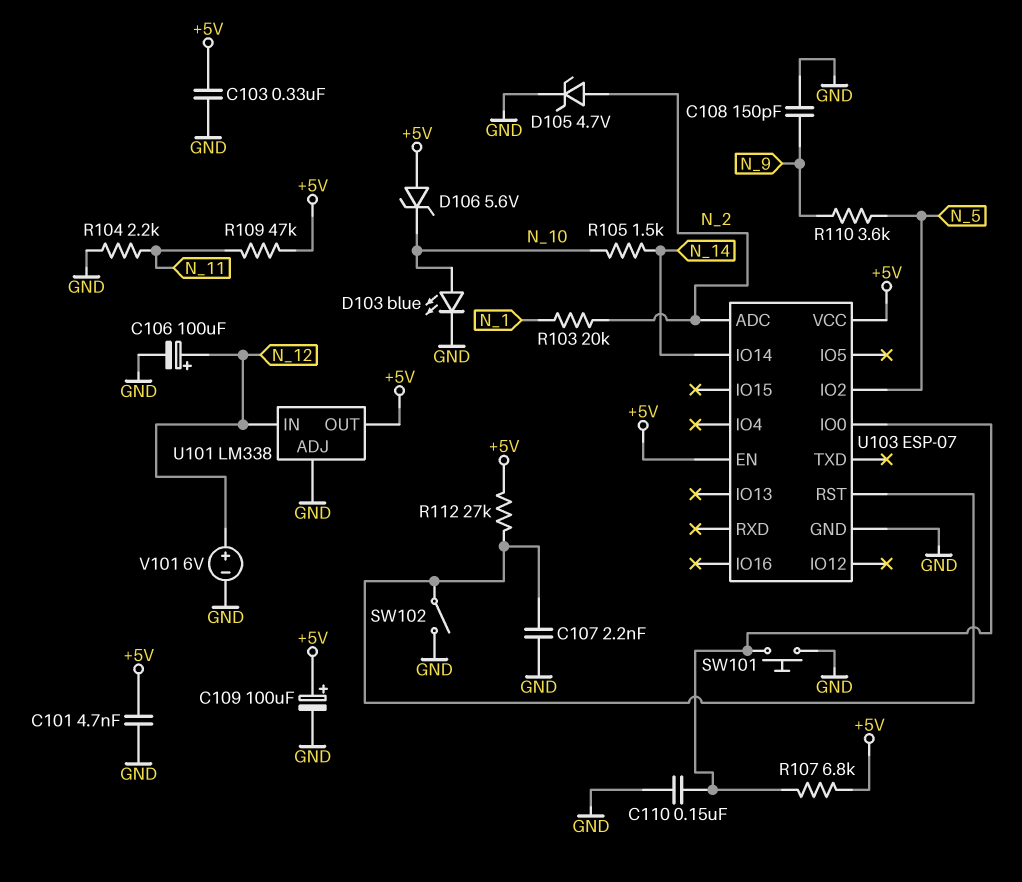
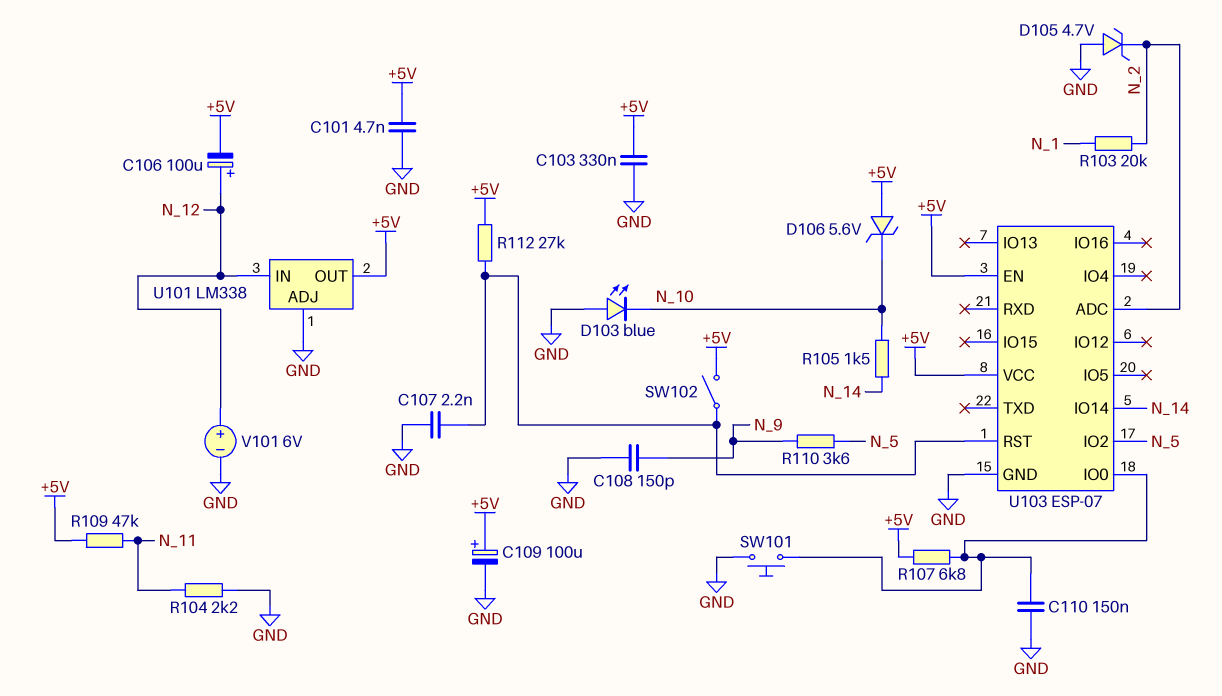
C106: 100uF (plus N_12, minus GND) -> 100uF (plus N_12, minus +5V)
D103: LED blue (A N_10, K GND) -> LED blue (A GND, K N_10)
D105: zener 4.7V (A N_2, K GND) -> zener 4.7V (A GND, K N_2)
SW102: switch (GND, U103/RST) -> switch (+5V, U103/RST)

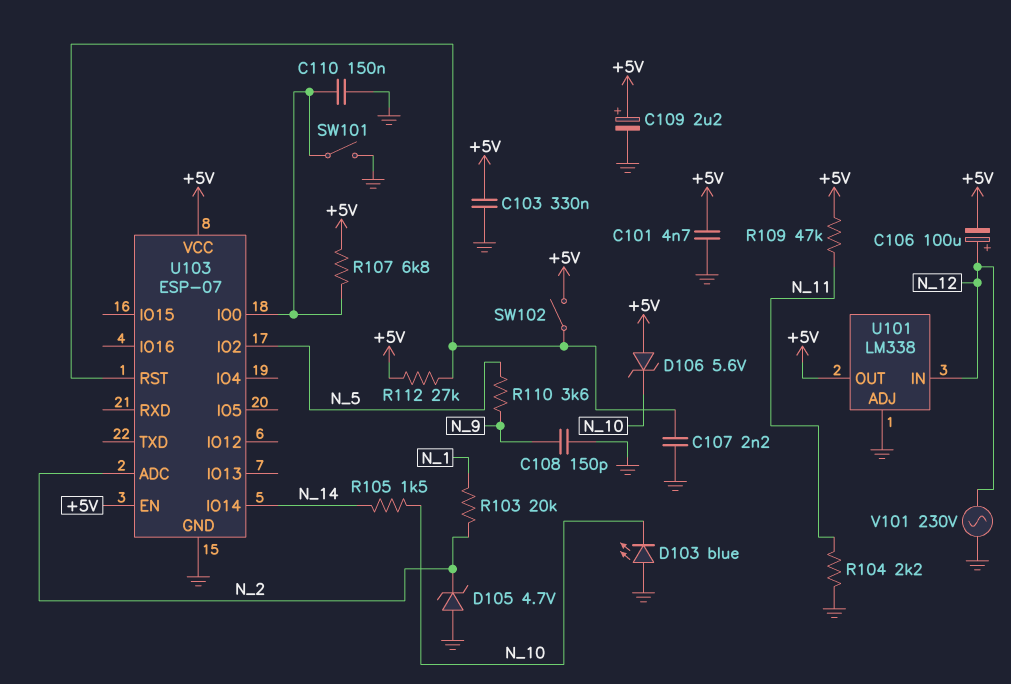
C109: 100uF (plus +5V, minus GND) -> 2.2uF (plus +5V, minus GND)
SW101: button (GND, U103/IO0) -> switch (GND, U103/IO0)
V101: 6V (plus N_12, minus GND) -> AC 230V (GND, N_12)

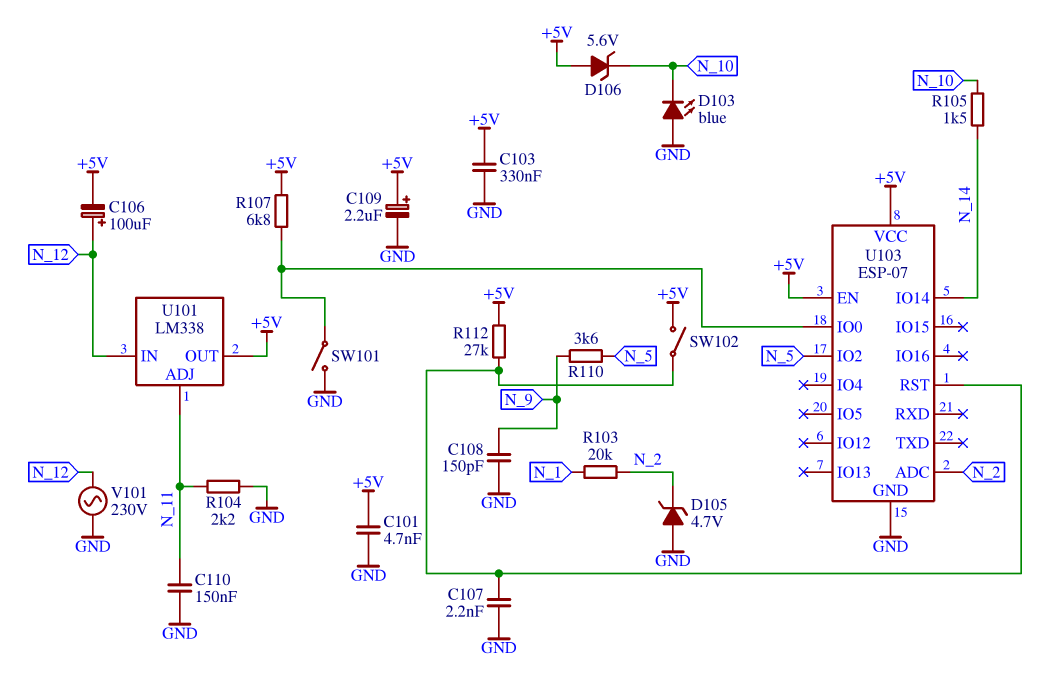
C110: 150nF (GND, U103/IO0) -> 150nF (GND, N_11)
R109: 47k (+5V, N_11) -> none
U101 pin ADJ: GND -> N_11

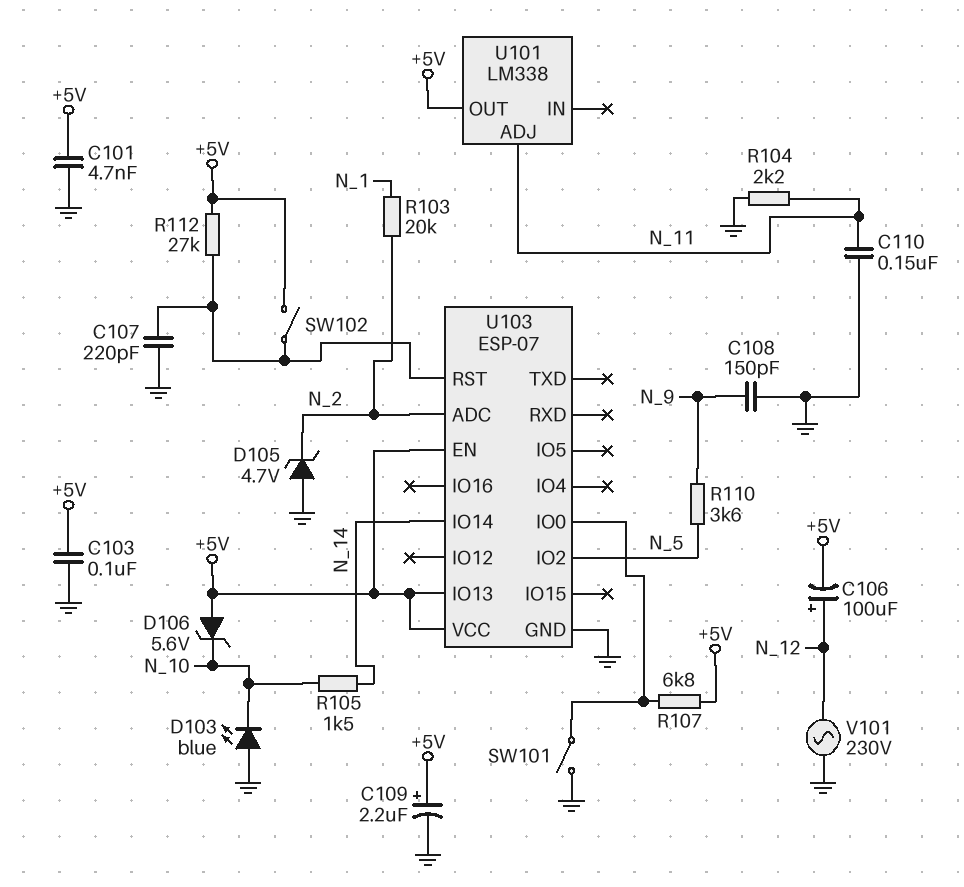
C103: 330nF (+5V, GND) -> 100nF (+5V, GND)
C107: 2.2nF (GND, U103/RST) -> 220pF (GND, U103/RST)
U101 pin IN: N_12 -> none
U103 pin IO13: none -> +5V

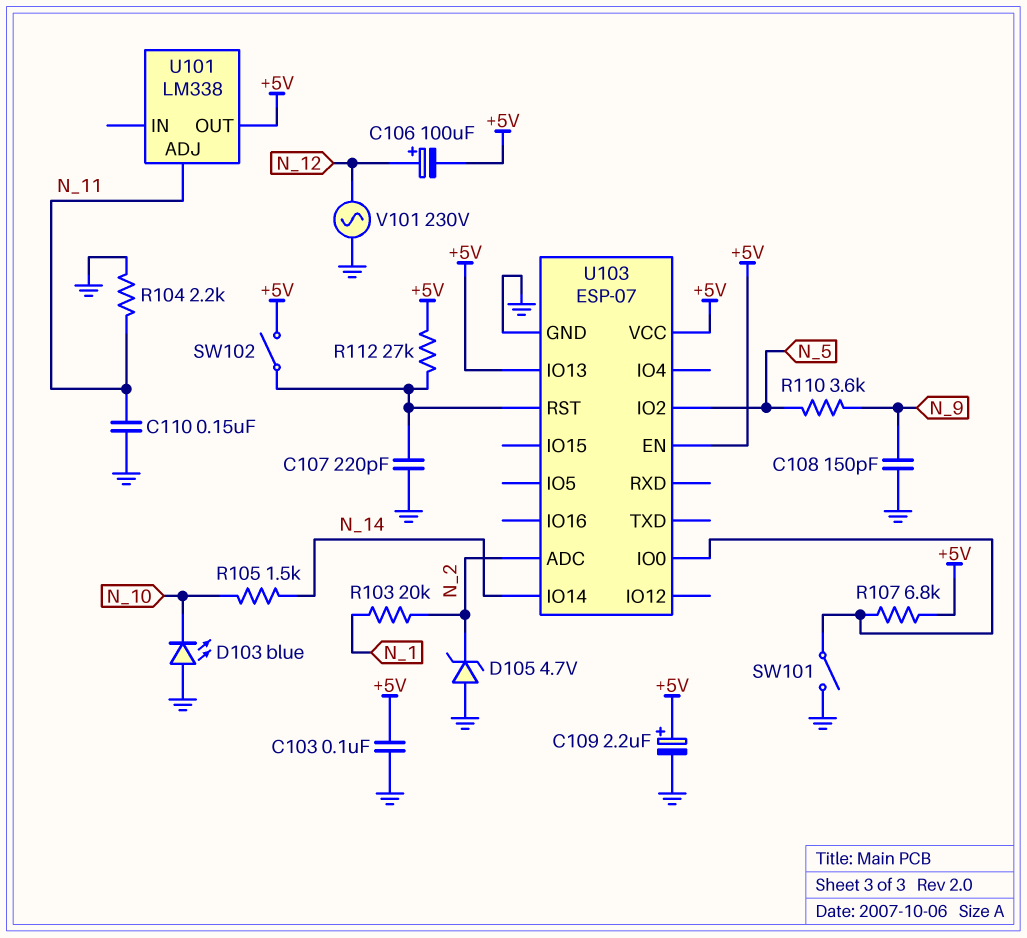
C101: 4.7nF (+5V, GND) -> none
D106: zener 5.6V (A +5V, K N_10) -> none

